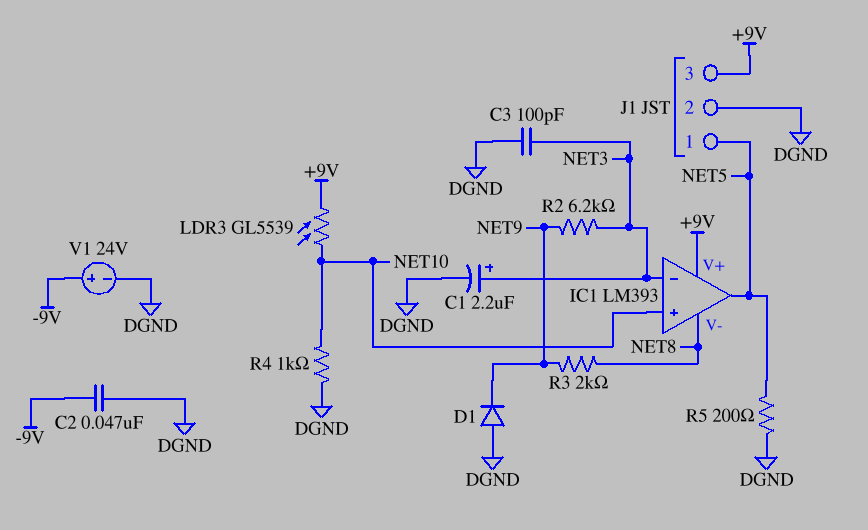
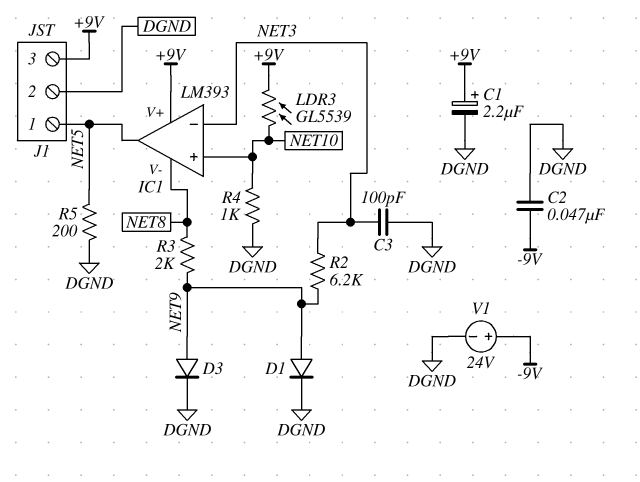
C1: 2.2uF (plus NET3, minus DGND) -> 2.2uF (plus +9V, minus DGND)
D1: diode (A DGND, K NET9) -> diode (A NET9, K DGND)
D3: none -> diode (A NET9, K DGND)

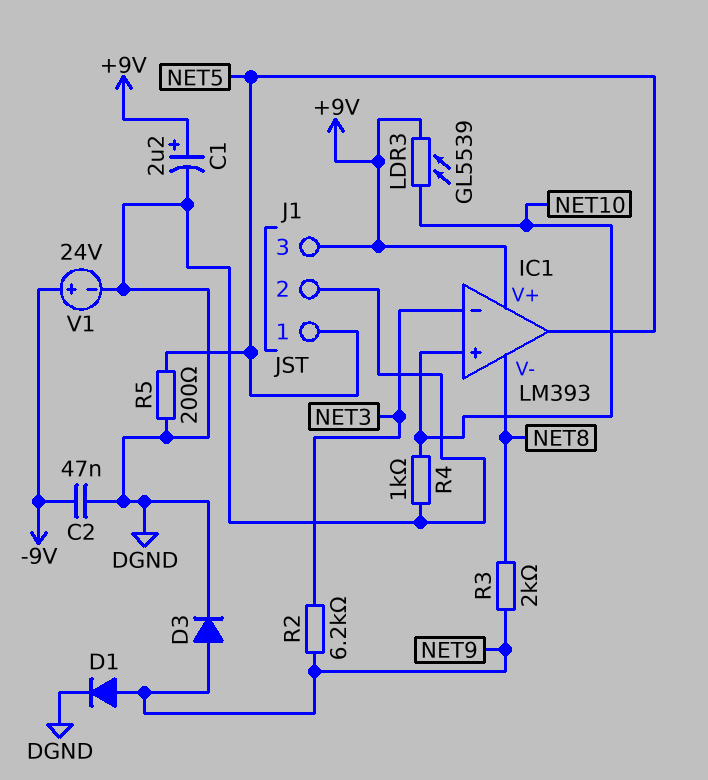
C3: 100pF (DGND, NET3) -> none

